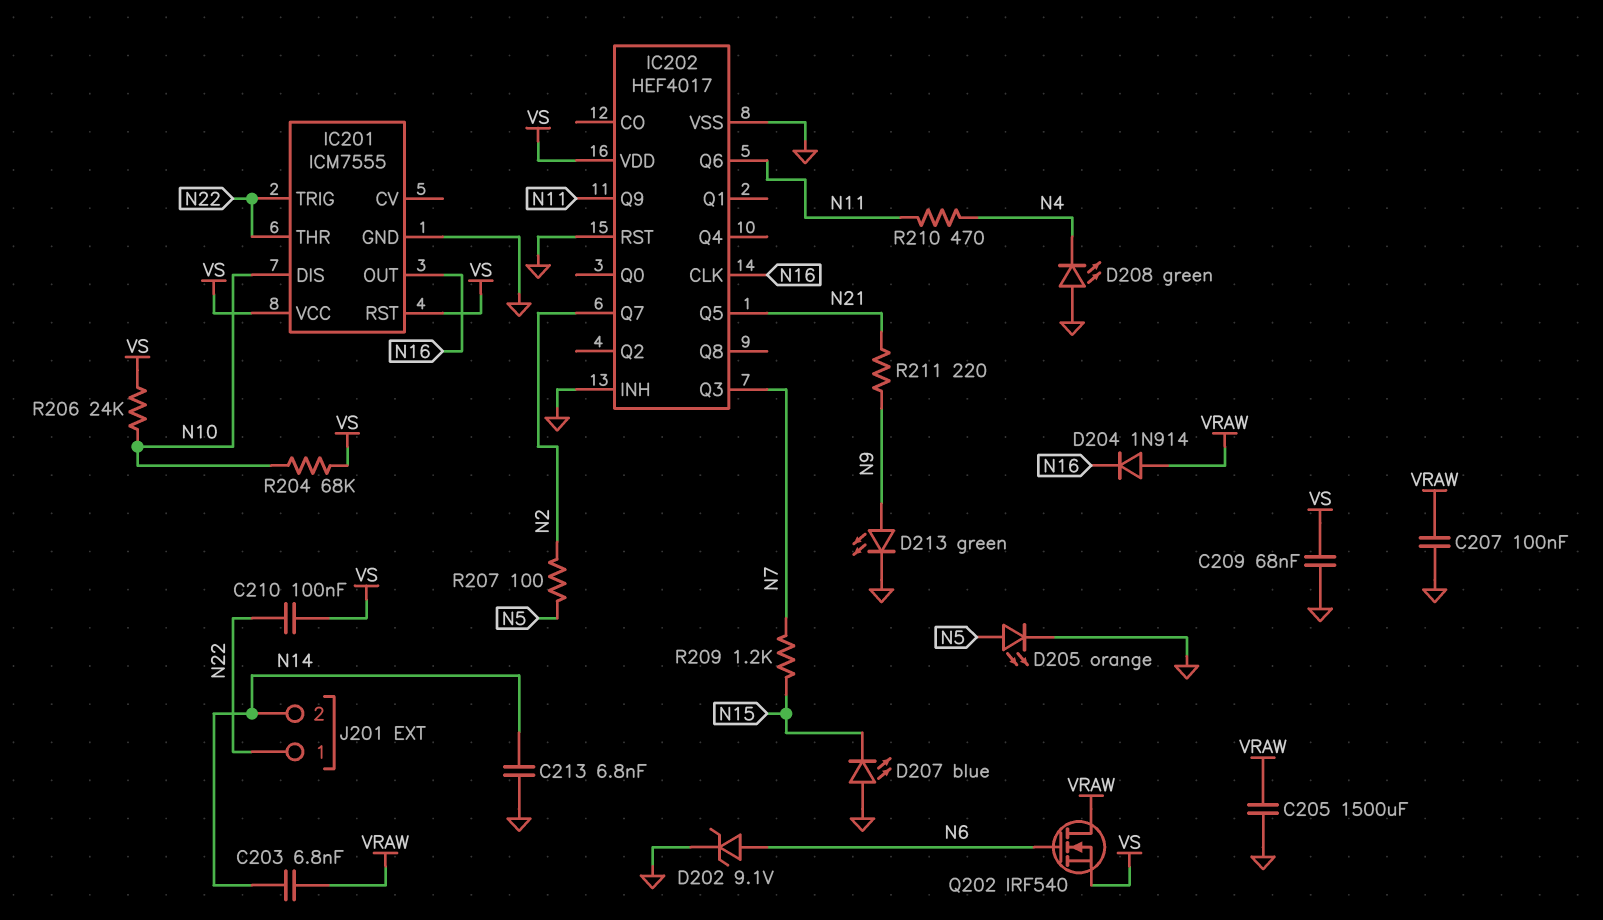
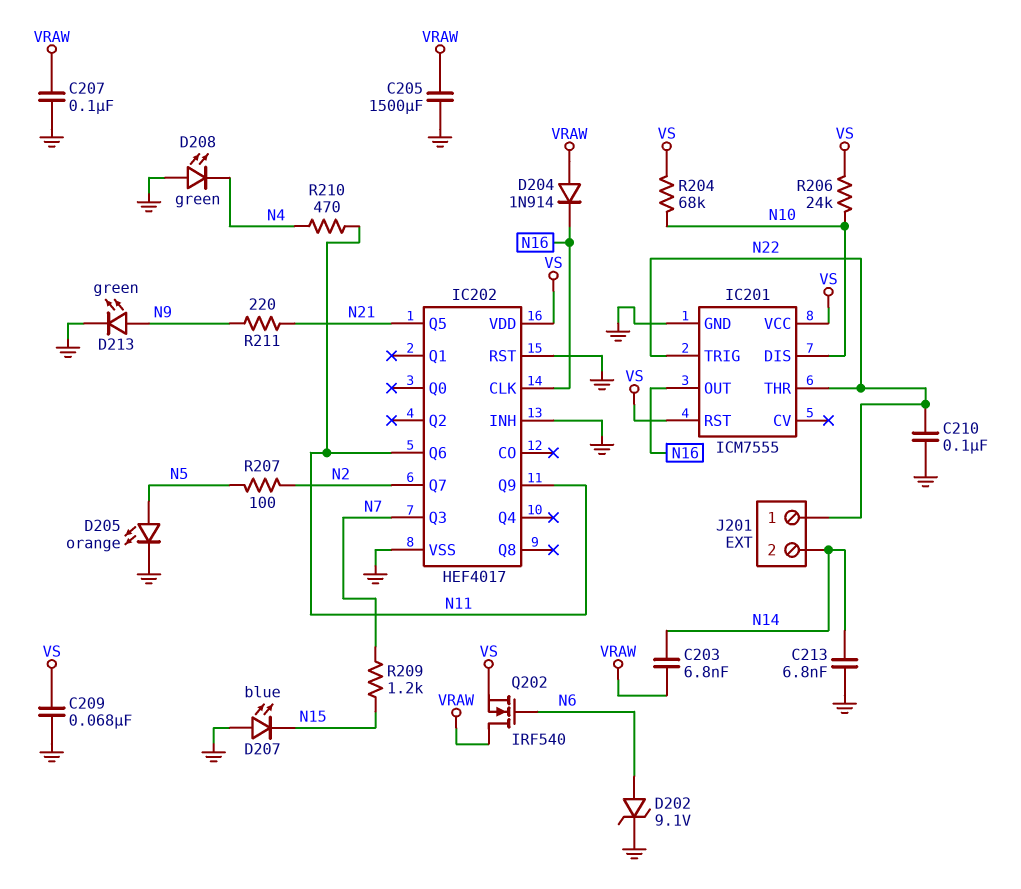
C210: 100nF (N22, VS) -> 100nF (GND, N22)

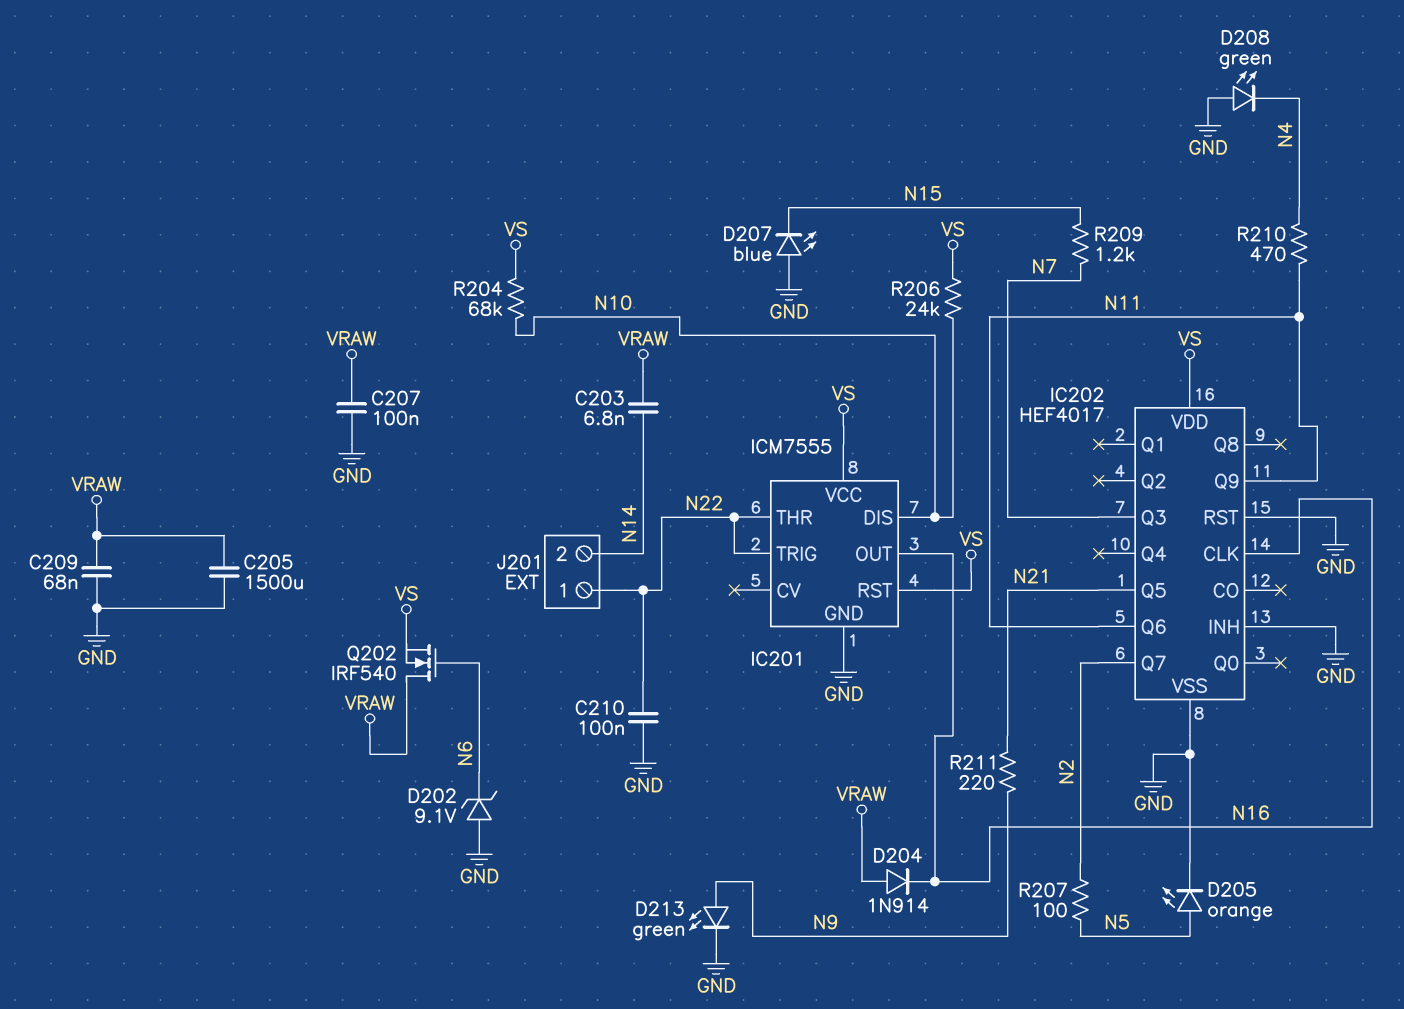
C209: 68nF (GND, VS) -> 68nF (GND, VRAW)
C213: 6.8nF (GND, N14) -> none
D202: zener 9.1V (A N6, K GND) -> zener 9.1V (A GND, K N6)

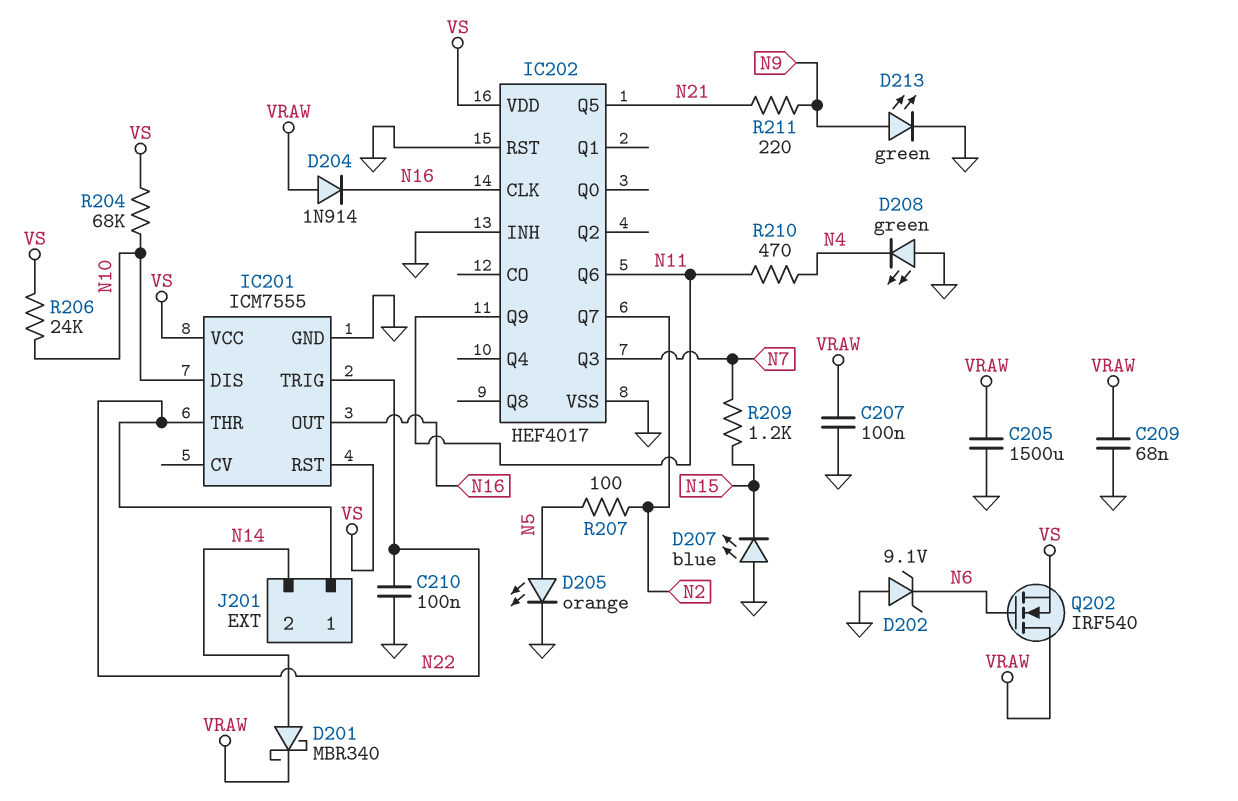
C203: 6.8nF (N14, VRAW) -> none
D201: none -> schottky MBR340 (A N14, K VRAW)

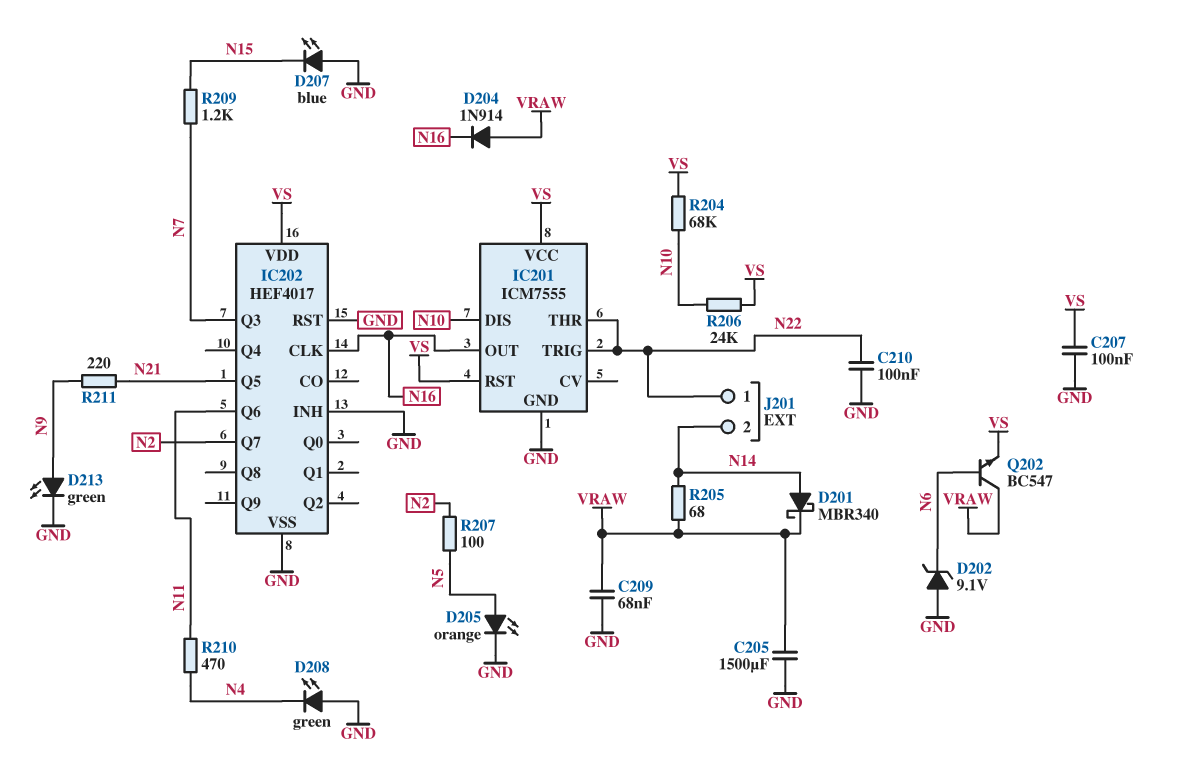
C207: 100nF (GND, VRAW) -> 100nF (GND, VS)
IC202 pin Q9: N11 -> none
Q202: NMOS IRF540 (G N6, D VRAW, S VS) -> NPN BC547 (B N6, C VRAW, E VS)
R205: none -> 68 (N14, VRAW)

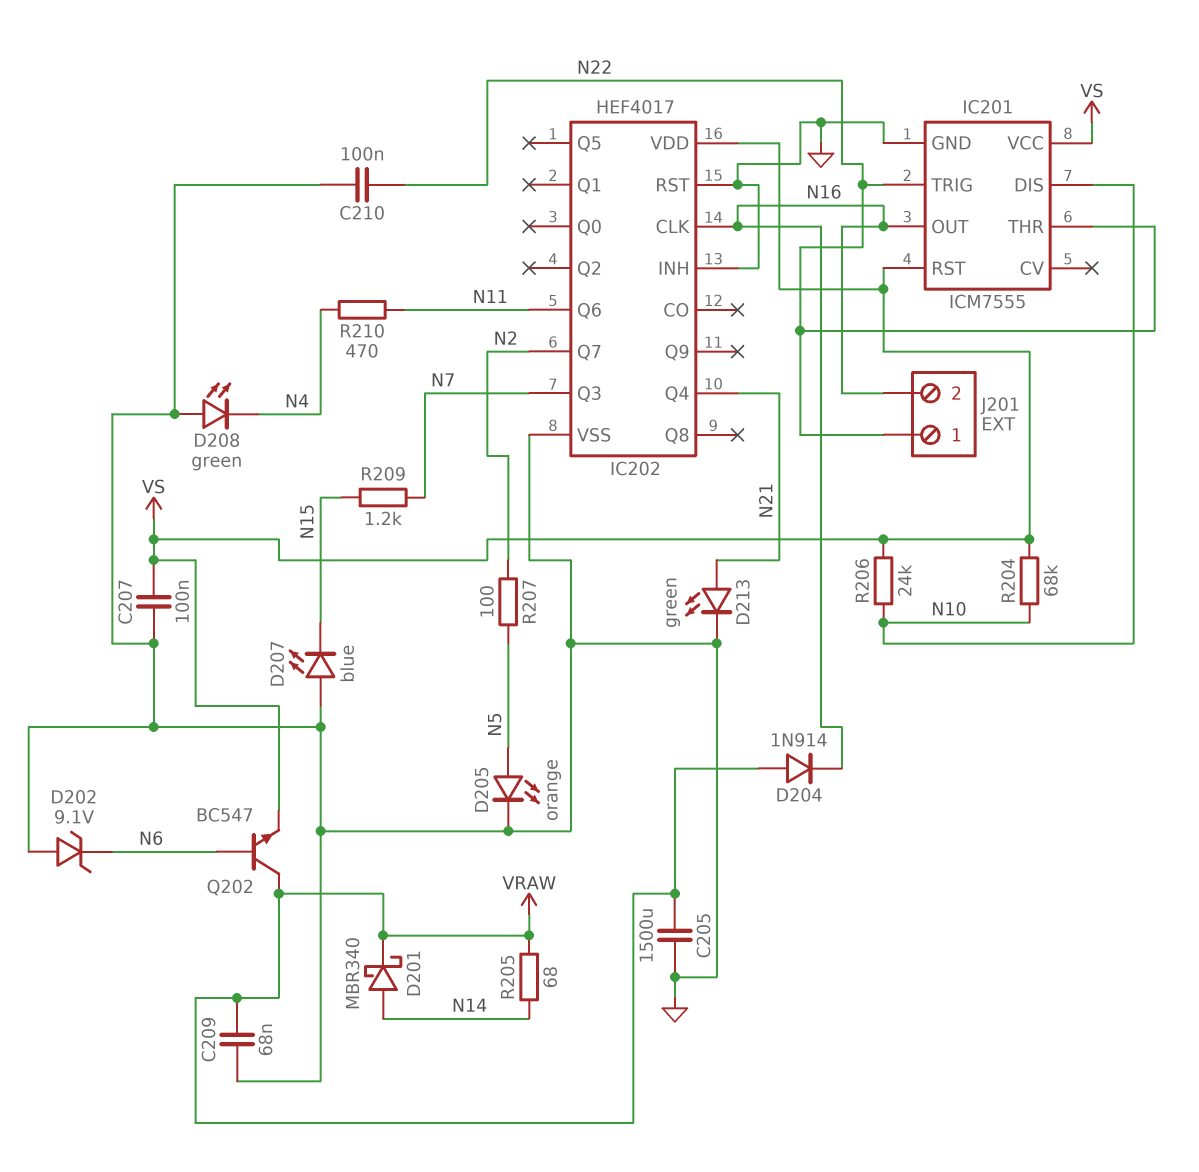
D213: LED green (A N9, K GND) -> LED green (A N21, K GND)
IC202 pin Q4: none -> N21
IC202 pin Q5: N21 -> none
J201 pin 2: N14 -> N16
R211: 220 (N9, N21) -> none

